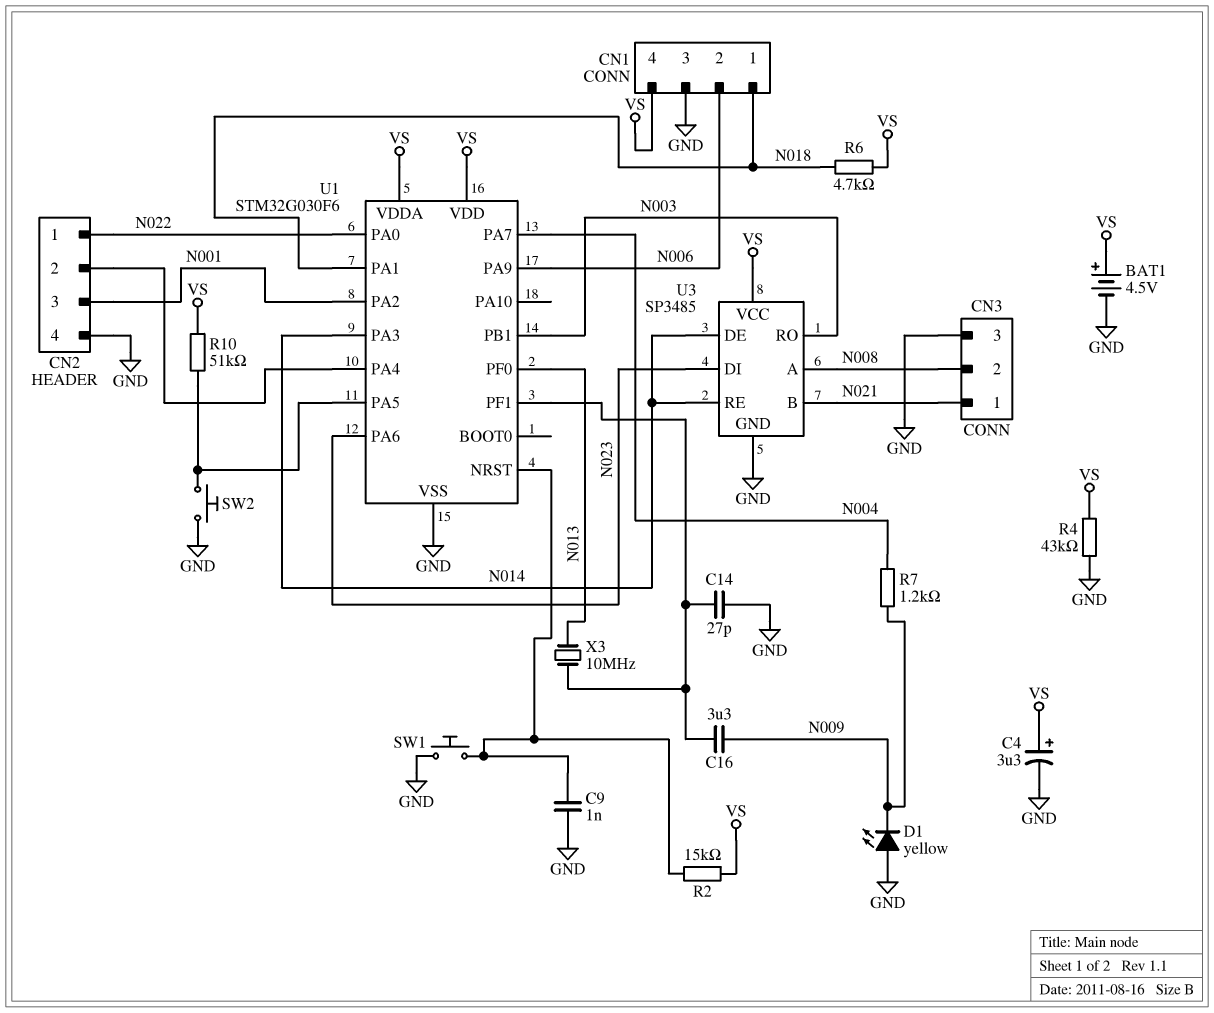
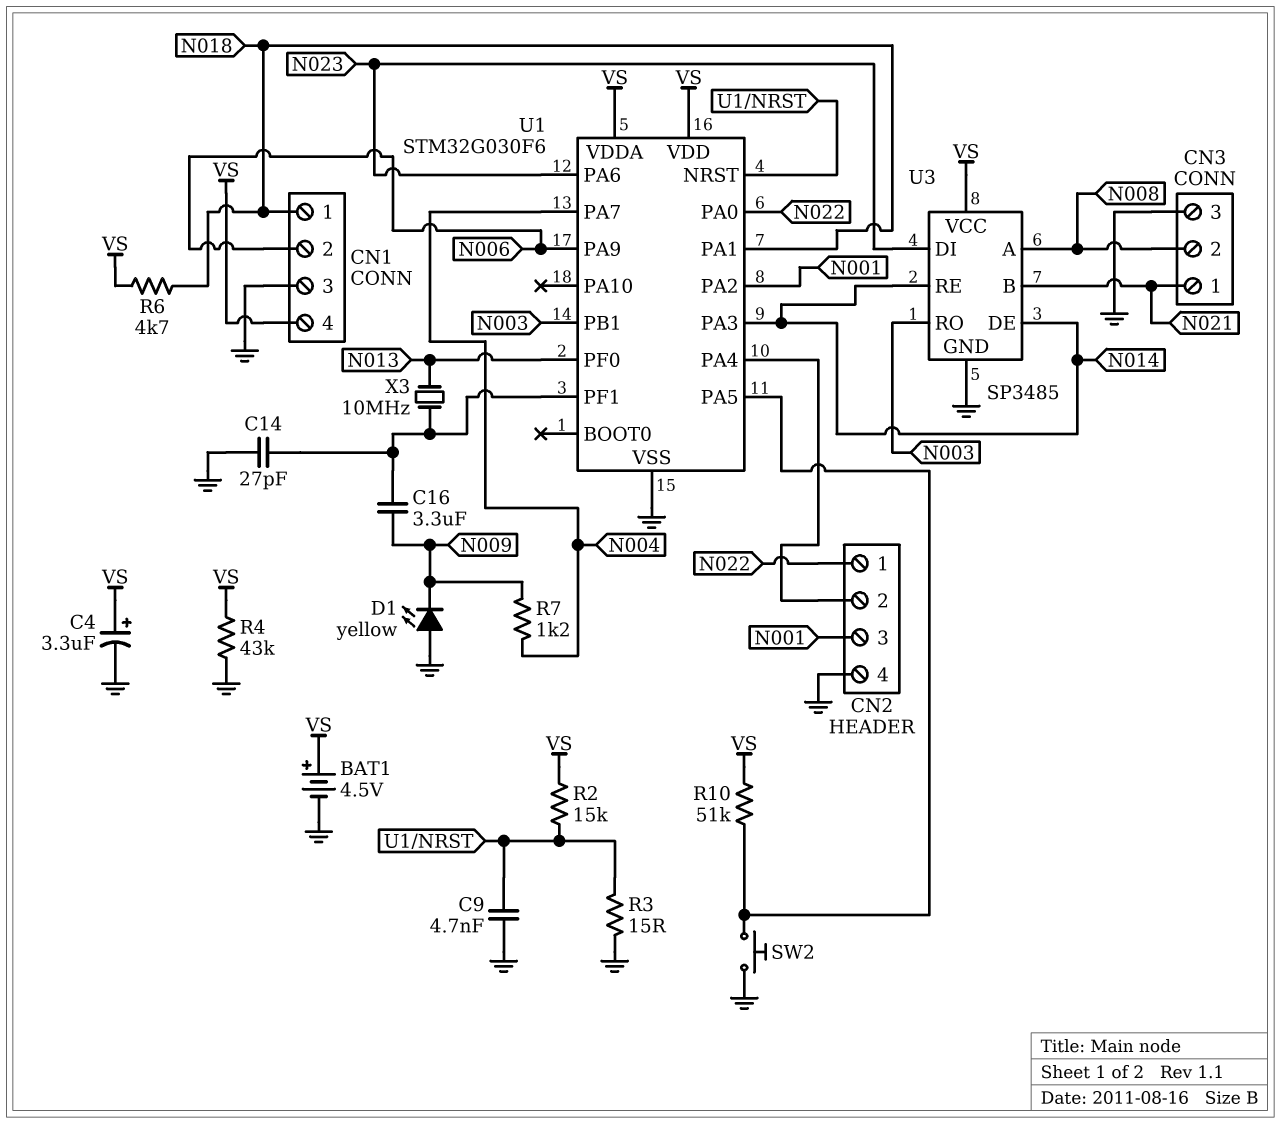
C9: 1nF (GND, U1/NRST) -> 4.7nF (GND, U1/NRST)
R3: none -> 15 (GND, U1/NRST)
SW1: button (GND, U1/NRST) -> none

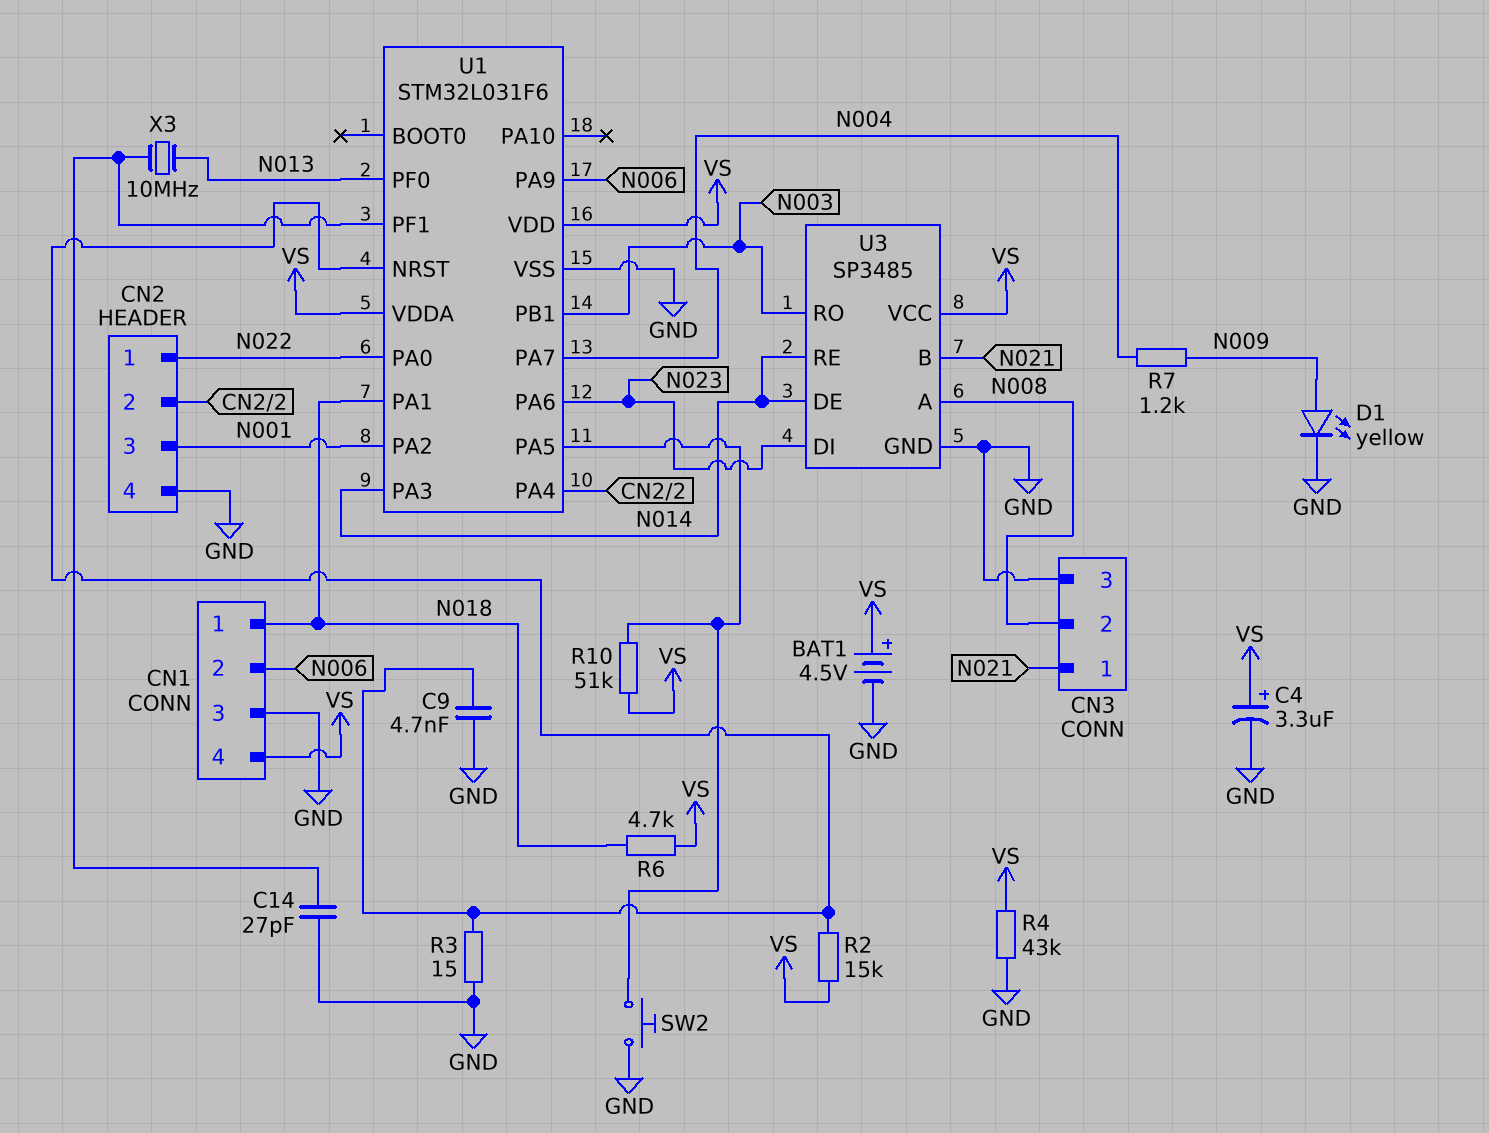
C16: 3.3uF (N009, U1/PF1) -> none
D1: LED yellow (A GND, K N009) -> LED yellow (A N009, K GND)
U1: STM32G030F6 -> STM32L031F6

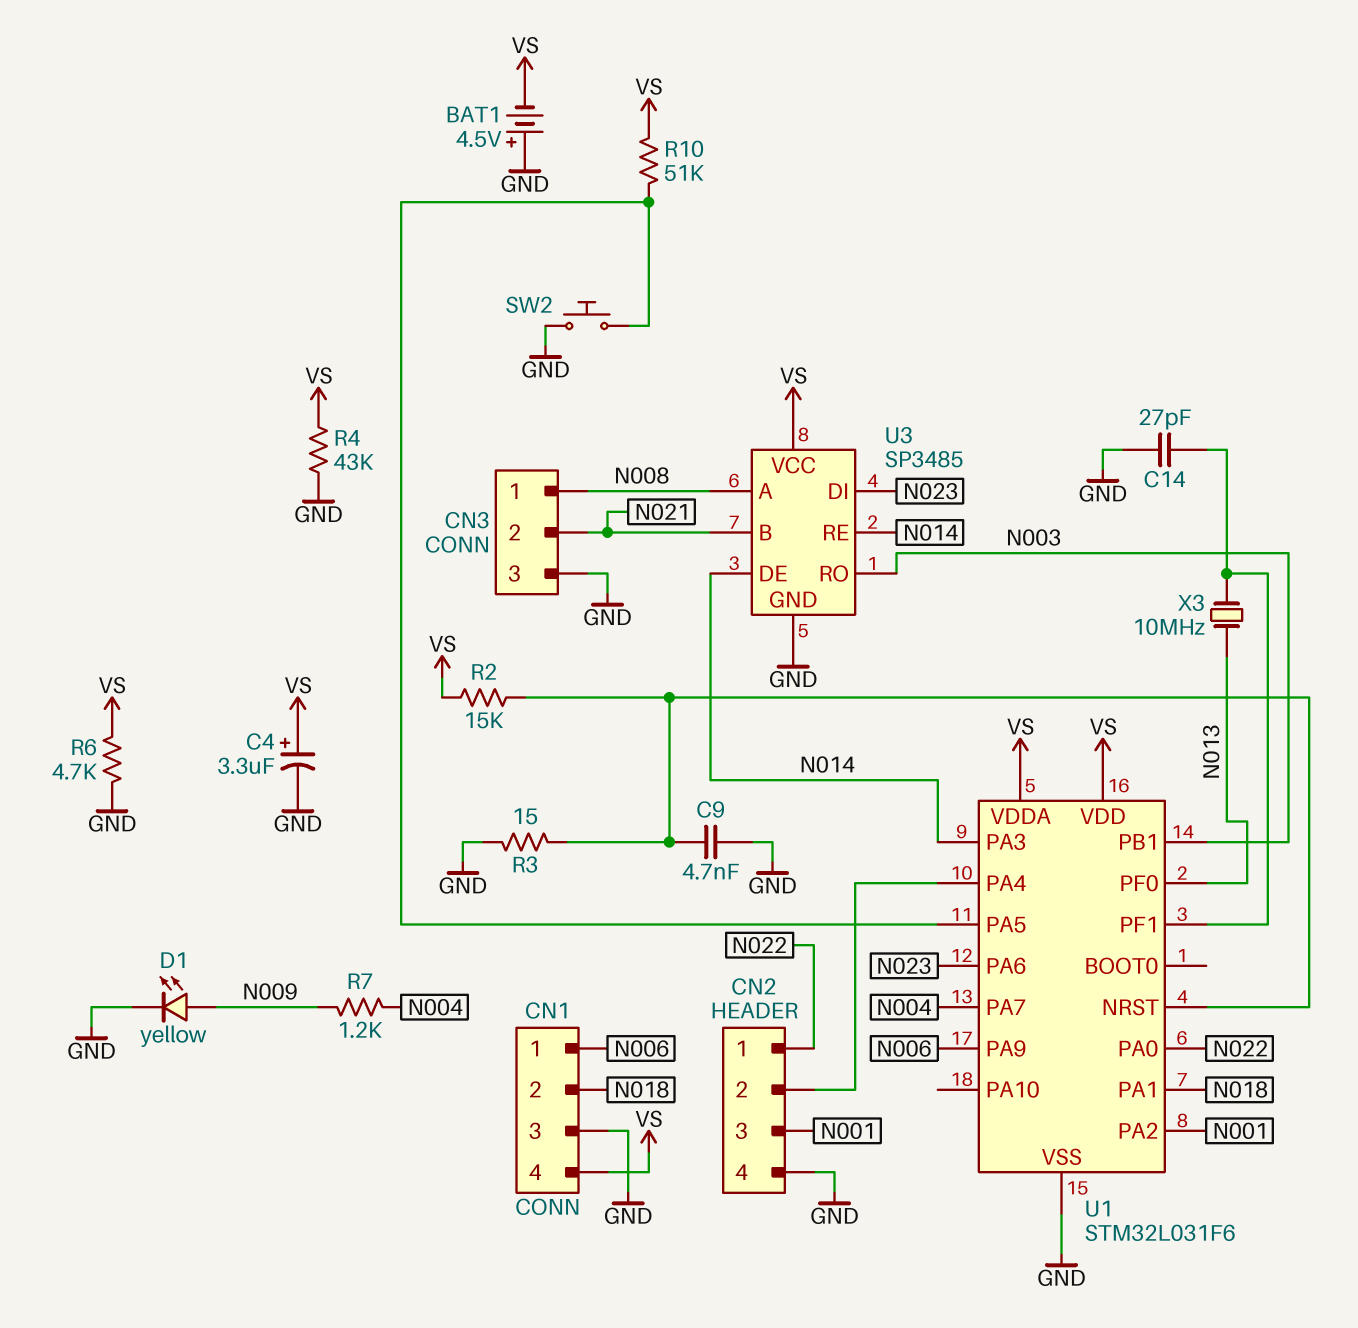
BAT1: 4.5V (plus VS, minus GND) -> 4.5V (plus GND, minus VS)
CN1 pin 1: N018 -> N006
CN1 pin 2: N006 -> N018
CN3 pin 1: N021 -> N008
CN3 pin 2: N008 -> N021
R6: 4.7k (N018, VS) -> 4.7k (GND, VS)

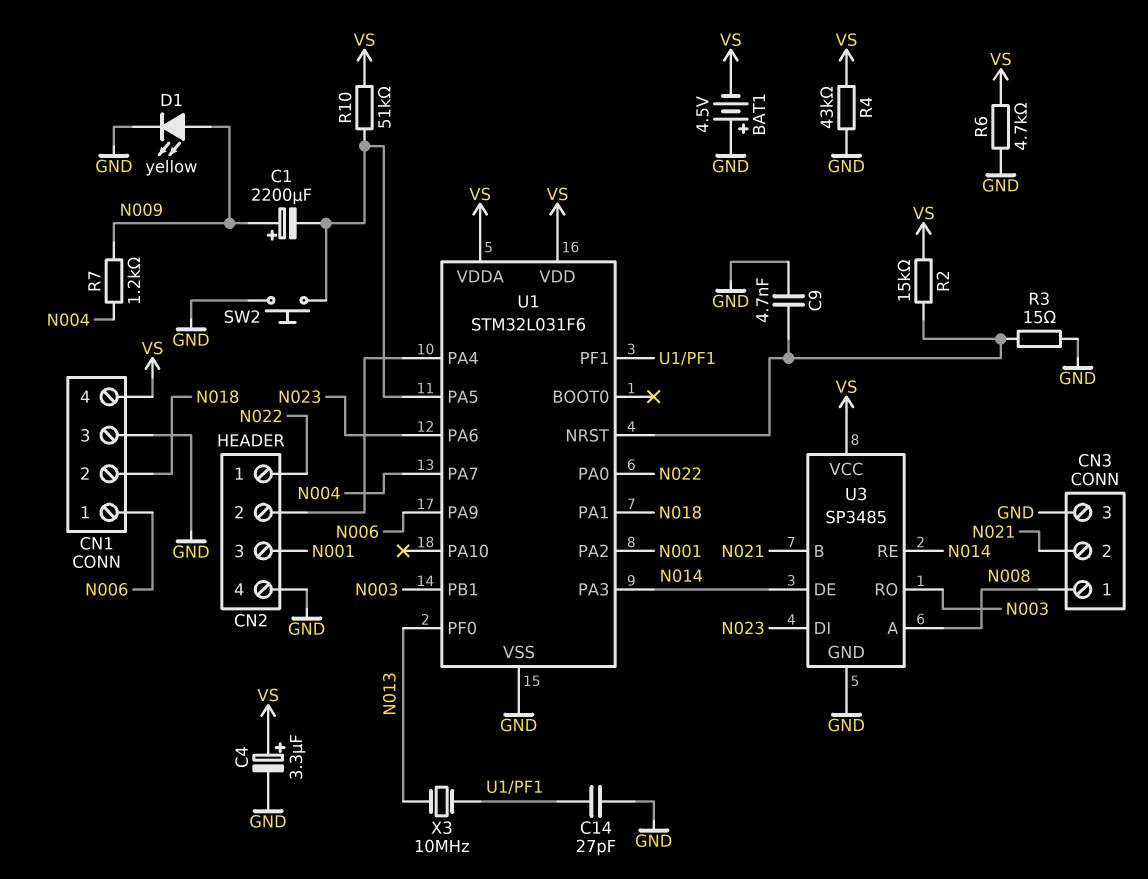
C1: none -> 2200uF (plus N009, minus U1/PA5)

